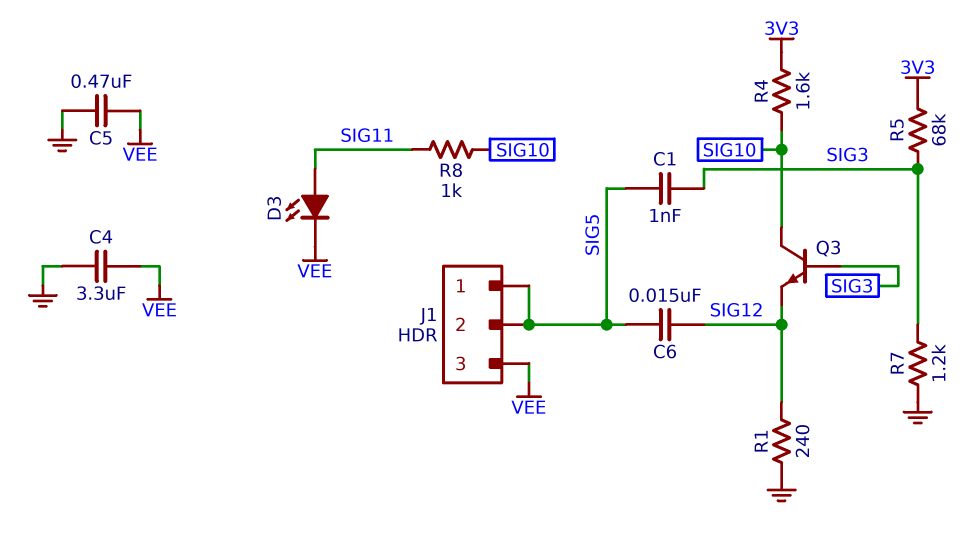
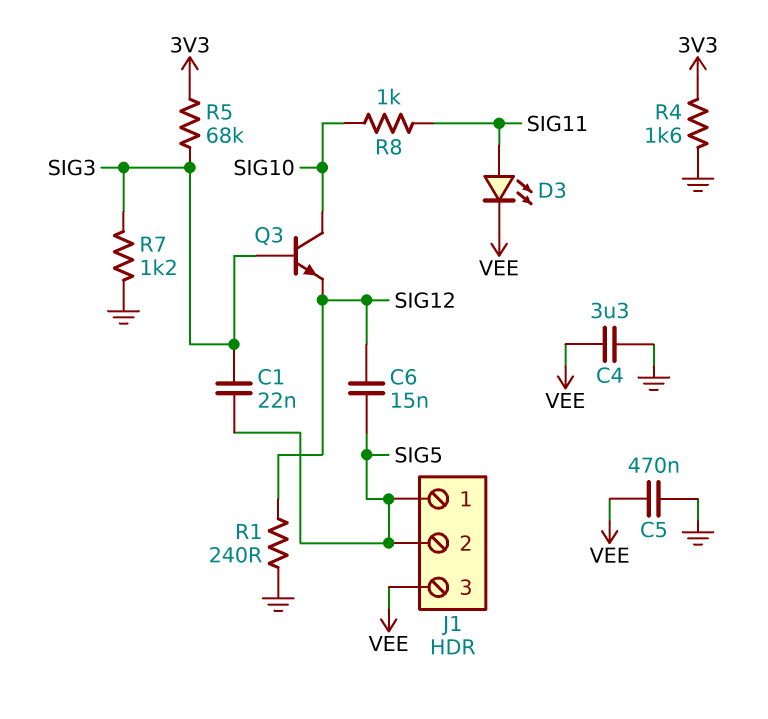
C1: 1nF (SIG3, SIG5) -> 22nF (SIG3, SIG5)
R4: 1.6k (3V3, SIG10) -> 1.6k (3V3, GND)

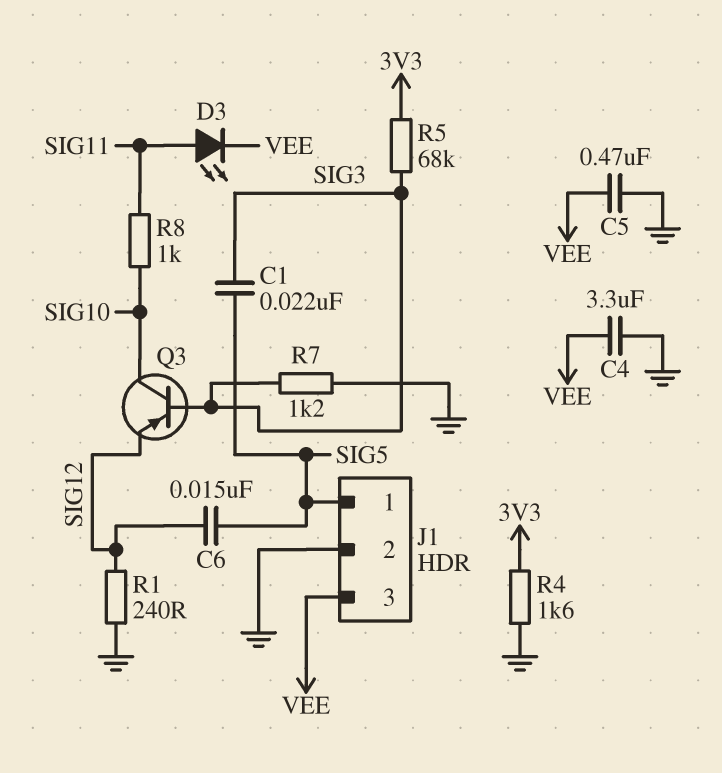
J1 pin 2: SIG5 -> GND
Q3: NPN (B SIG3, C SIG10, E SIG12) -> PNP (B SIG3, C SIG10, E SIG12)

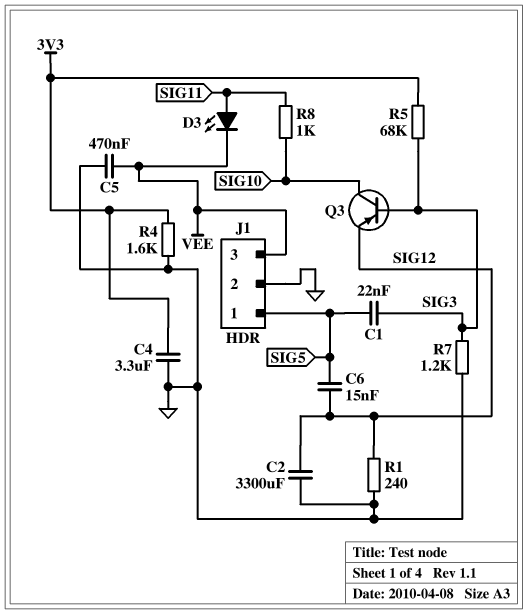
C2: none -> 3300uF (GND, SIG12)
C4: 3.3uF (GND, VEE) -> 3.3uF (3V3, GND)

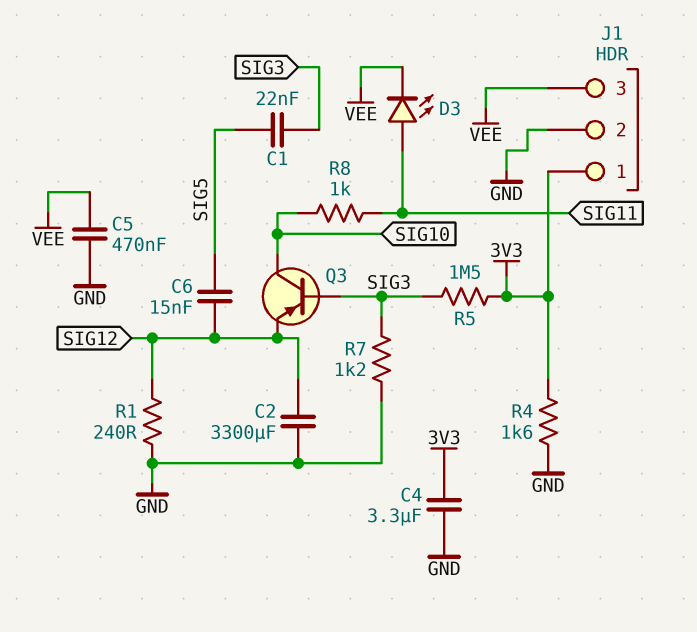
J1 pin 1: SIG5 -> 3V3
R5: 68k (3V3, SIG3) -> 1.5M (3V3, SIG3)

